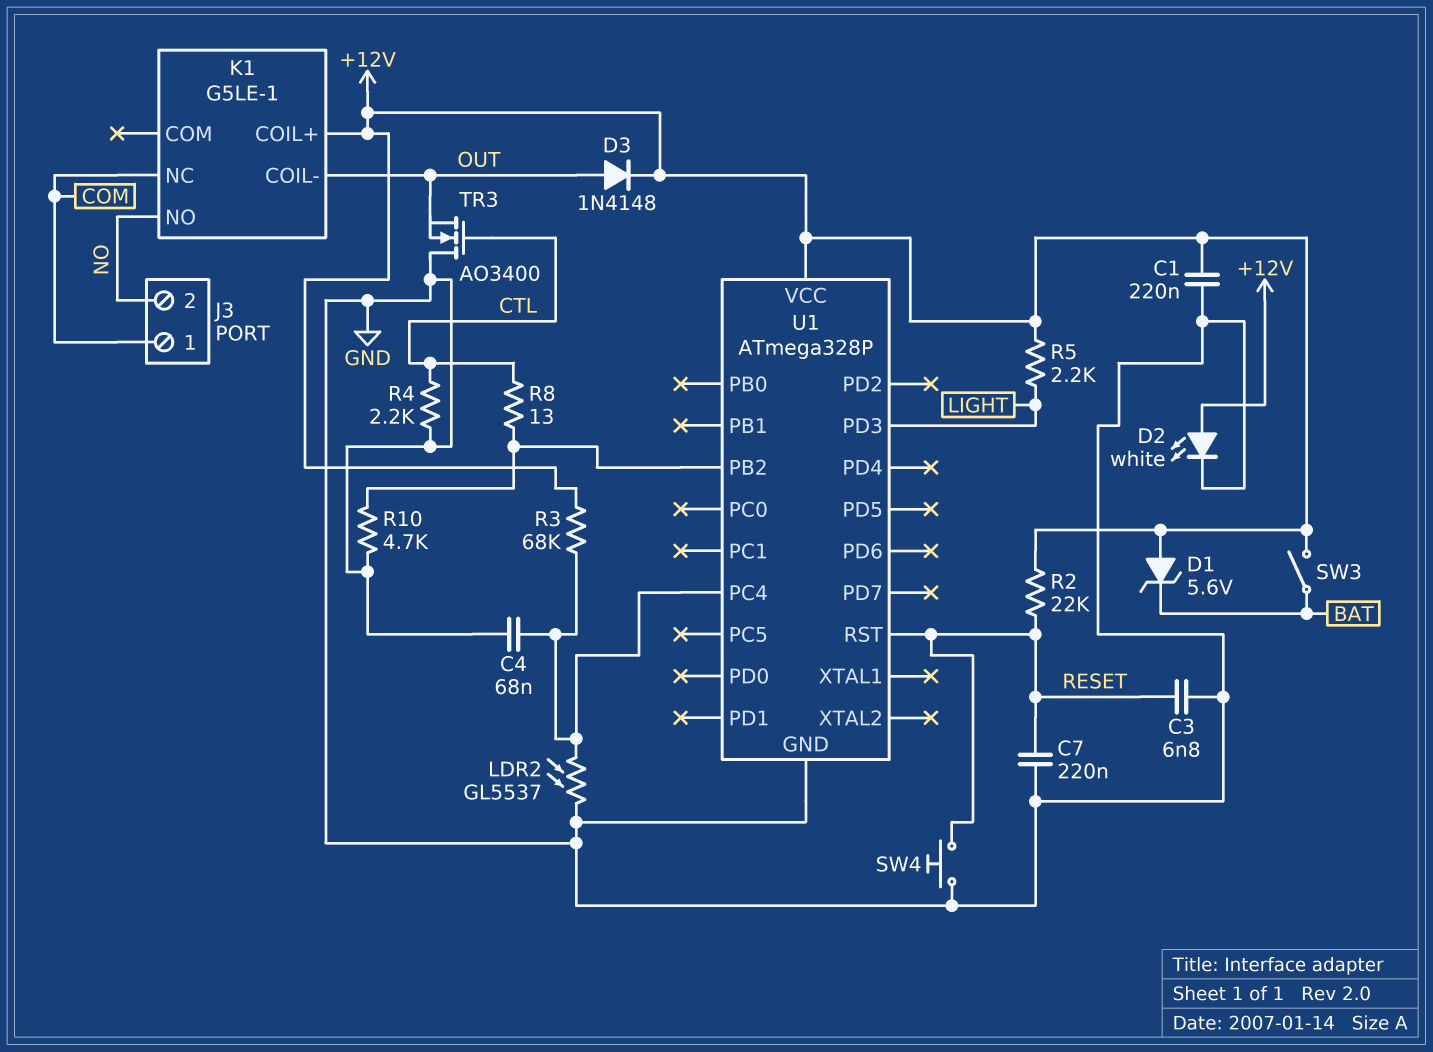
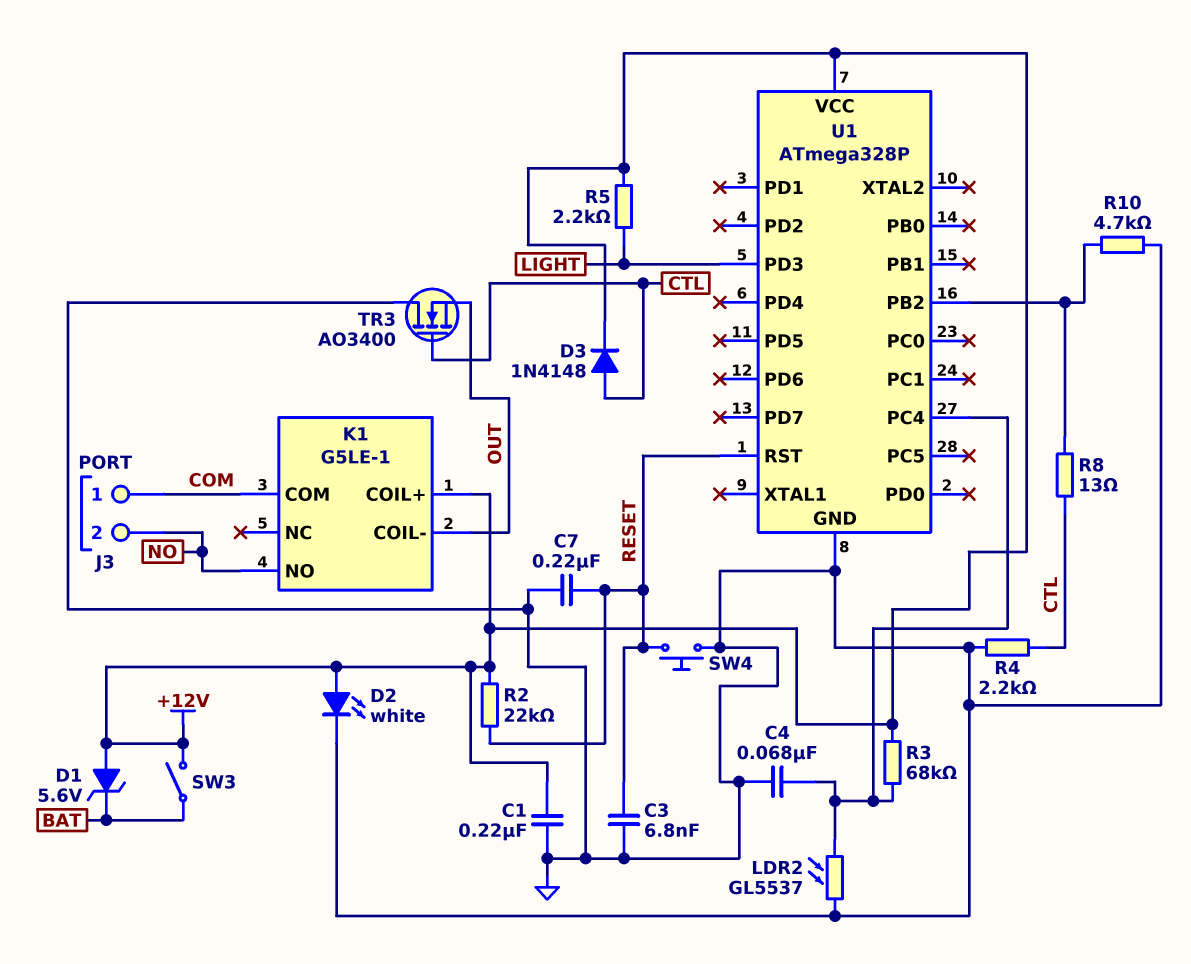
D3: diode 1N4148 (A OUT, K +12V) -> diode 1N4148 (A CTL, K +12V)
K1 pin COM: none -> COM
K1 pin NC: COM -> none

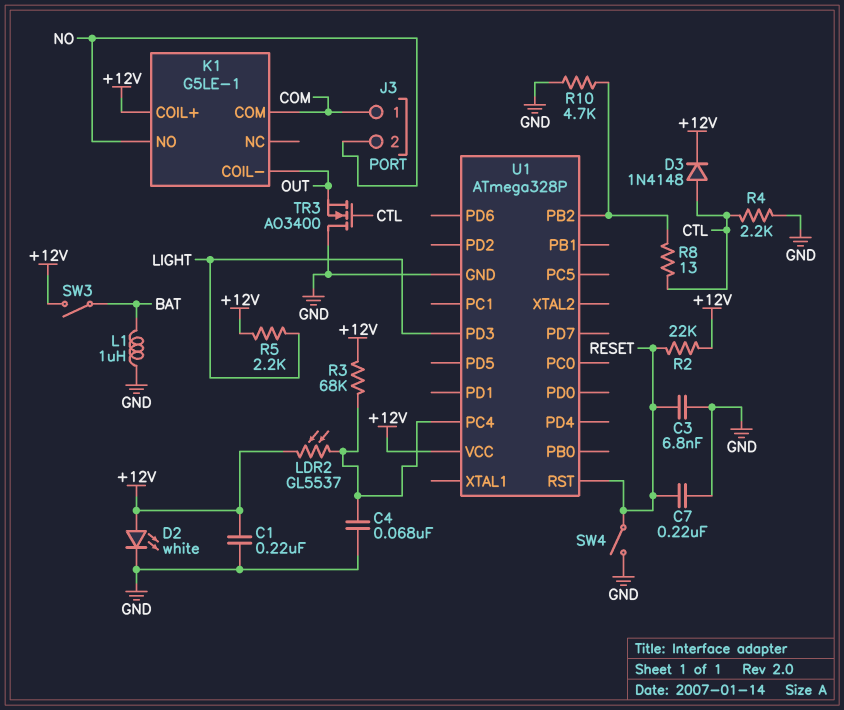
D1: zener 5.6V (A +12V, K BAT) -> none
L1: none -> 1uH (BAT, GND)
LDR2: GL5537 (GND, U1/PC4) -> GL5537 (+12V, U1/PC4)
SW4: button (GND, RESET) -> switch (GND, RESET)

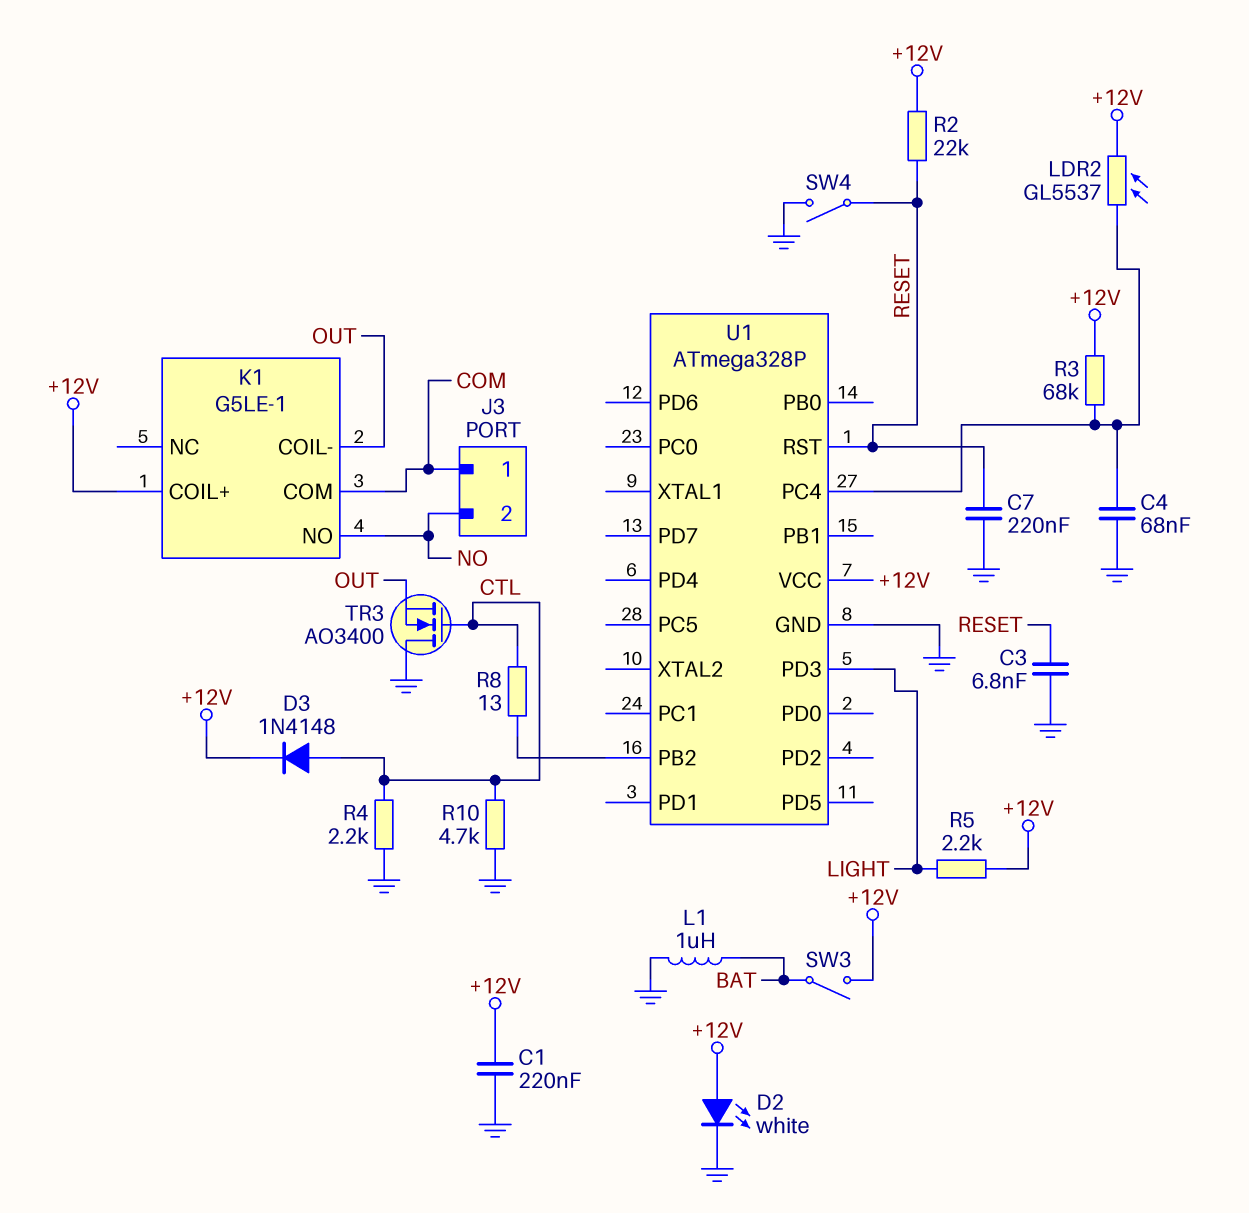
R10: 4.7k (GND, U1/PB2) -> 4.7k (CTL, GND)

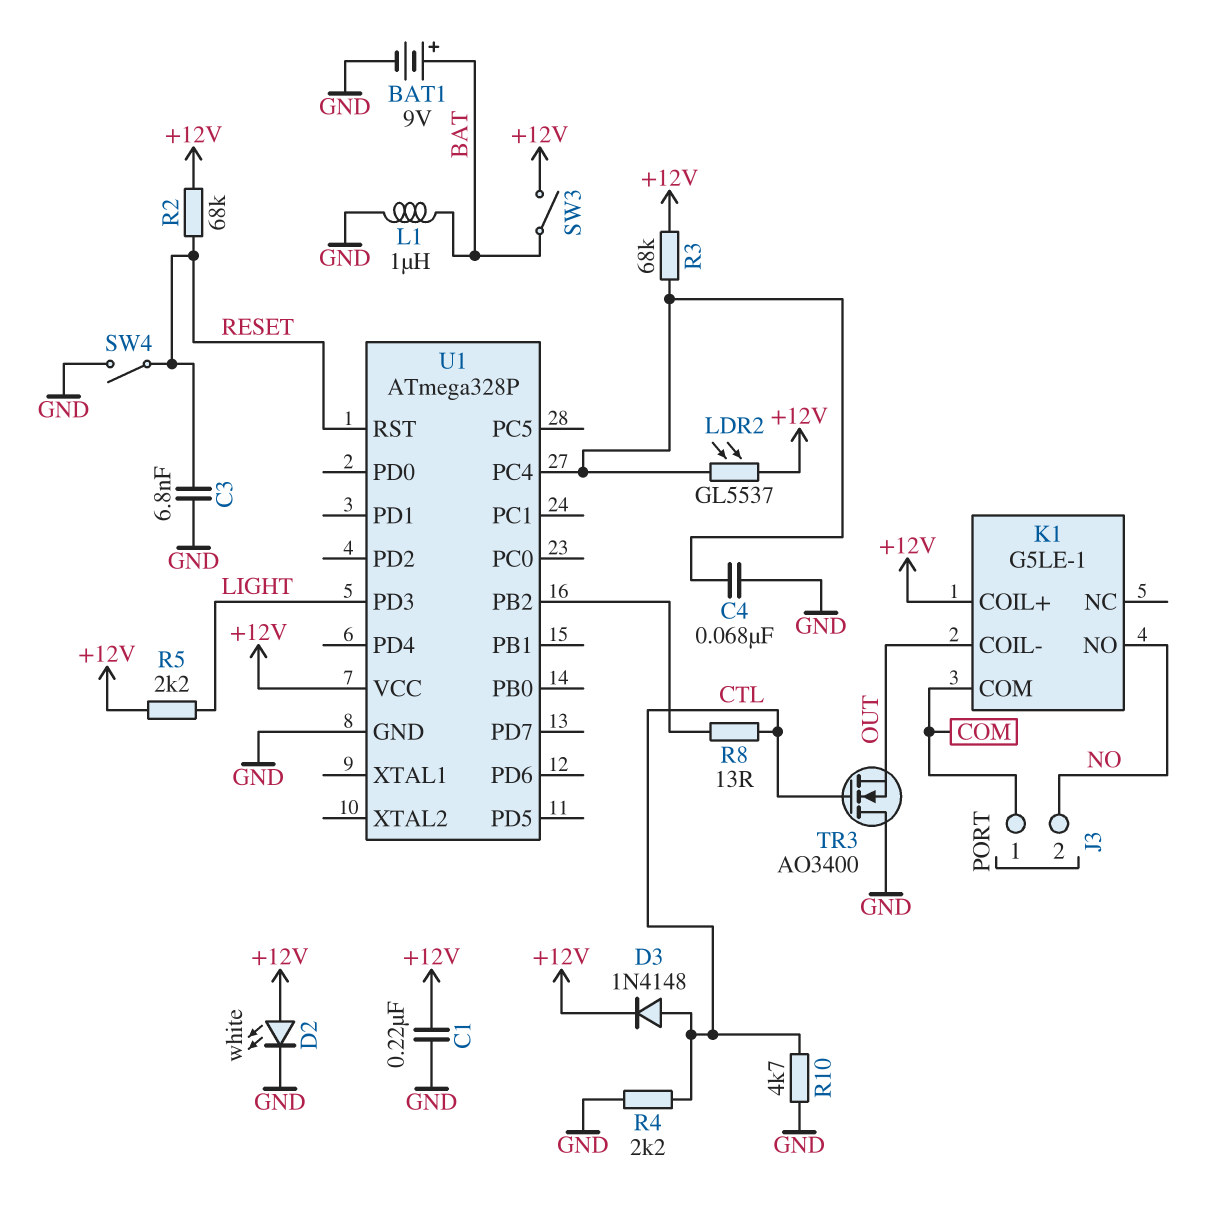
BAT1: none -> 9V (plus BAT, minus GND)
C7: 220nF (GND, RESET) -> none
R2: 22k (+12V, RESET) -> 68k (+12V, RESET)

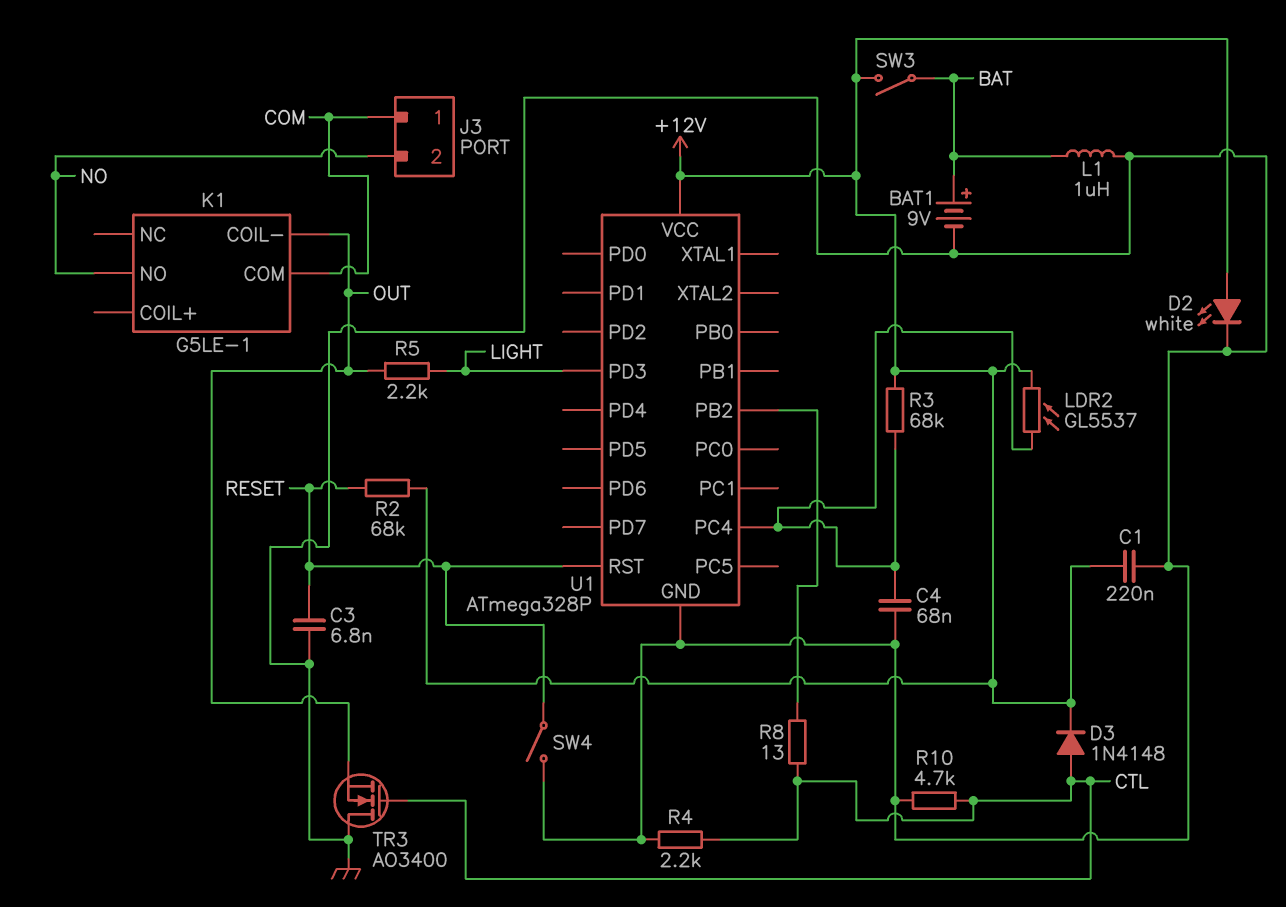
K1 pin COIL+: +12V -> none
R5: 2.2k (+12V, LIGHT) -> 2.2k (LIGHT, OUT)

